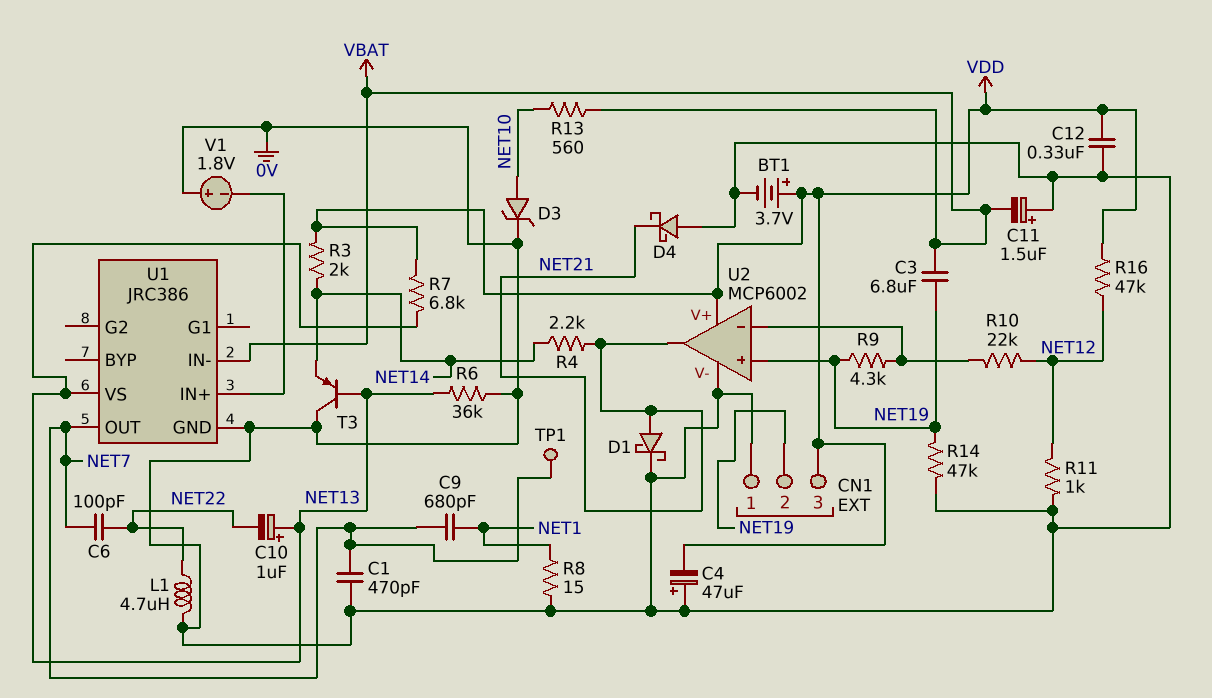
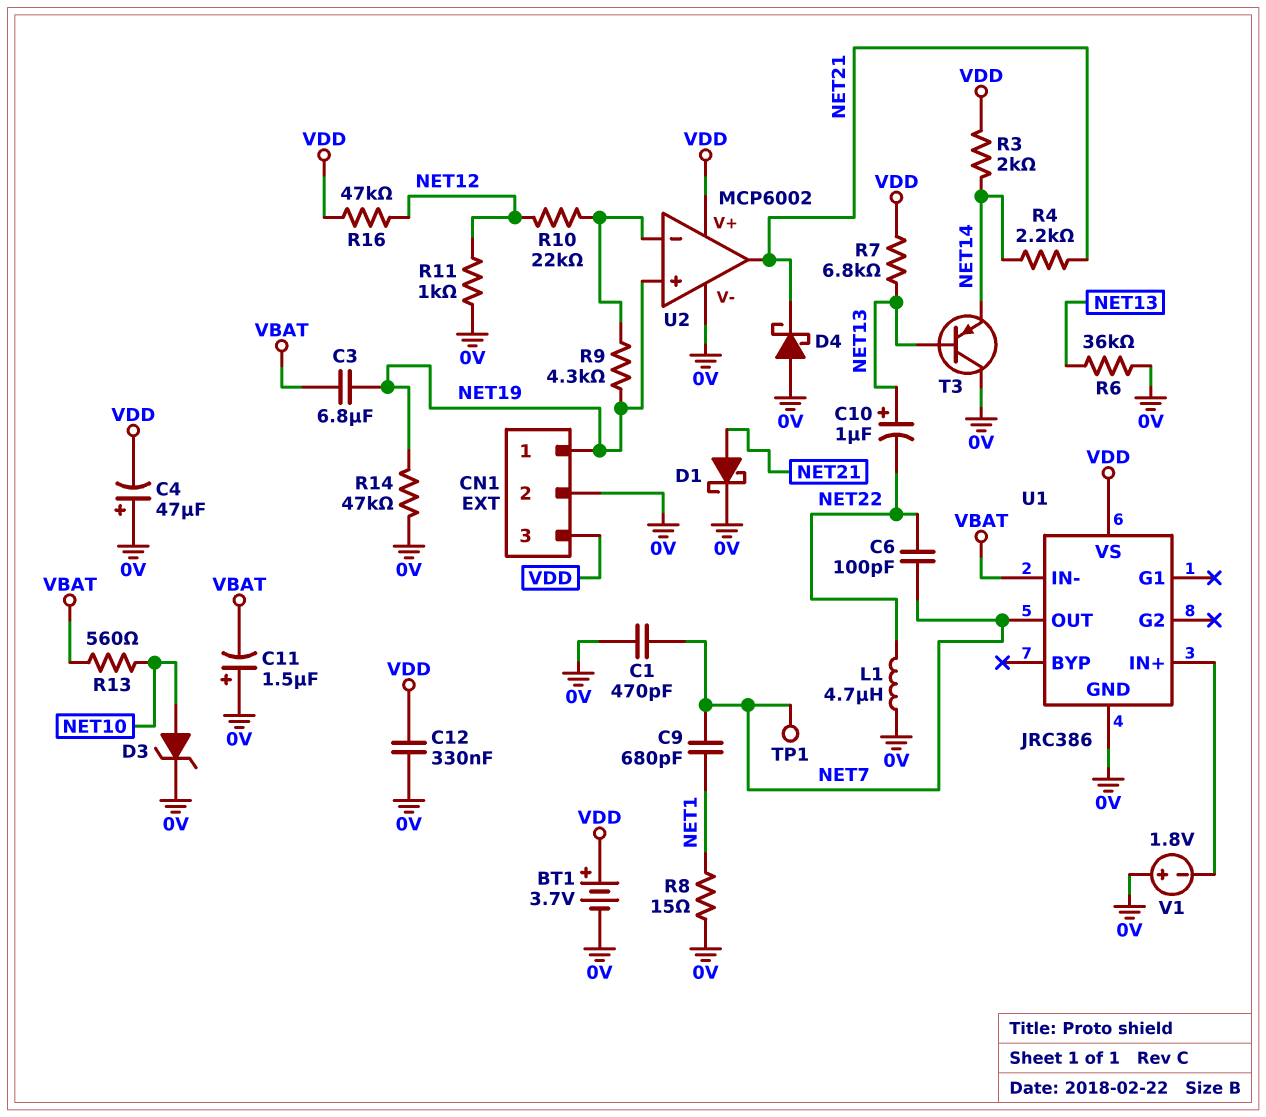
CN1 pin 1: 0V -> NET19
CN1 pin 2: NET19 -> 0V
U1 pin VS: NET13 -> VDD

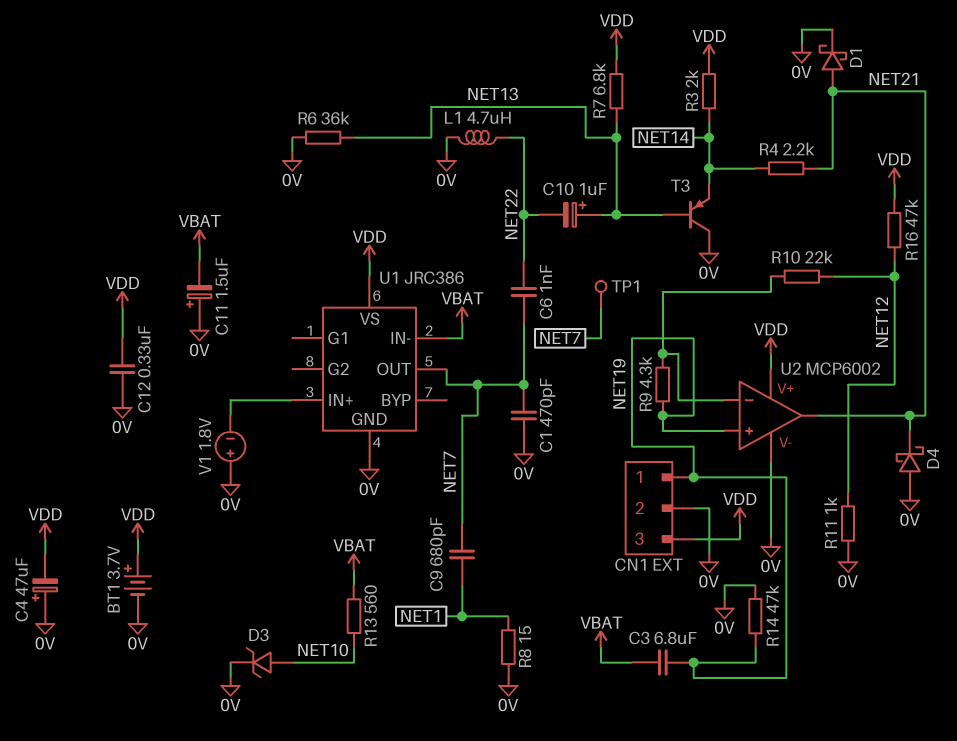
C6: 100pF (NET7, NET22) -> 1nF (NET7, NET22)

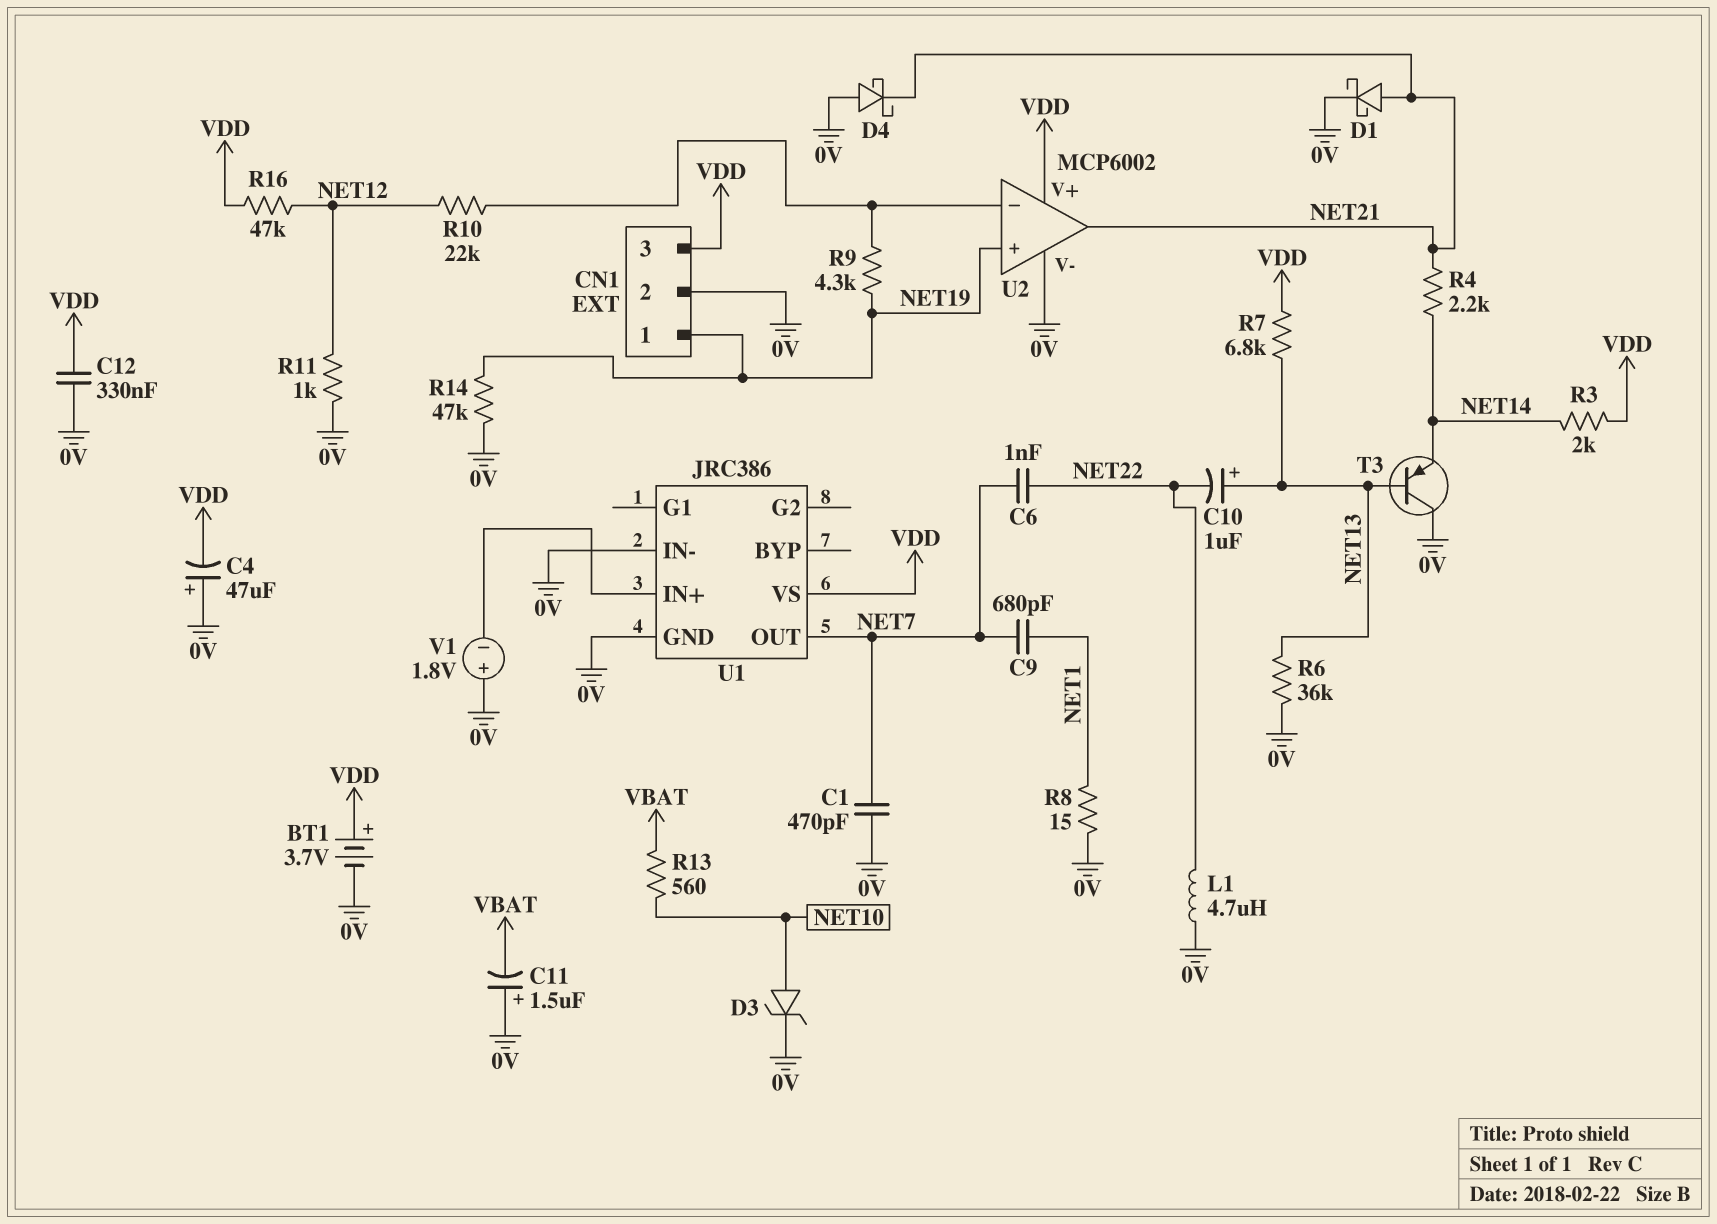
C3: 6.8uF (NET19, VBAT) -> none
TP1: test point (NET7) -> none
U1 pin IN-: VBAT -> 0V

